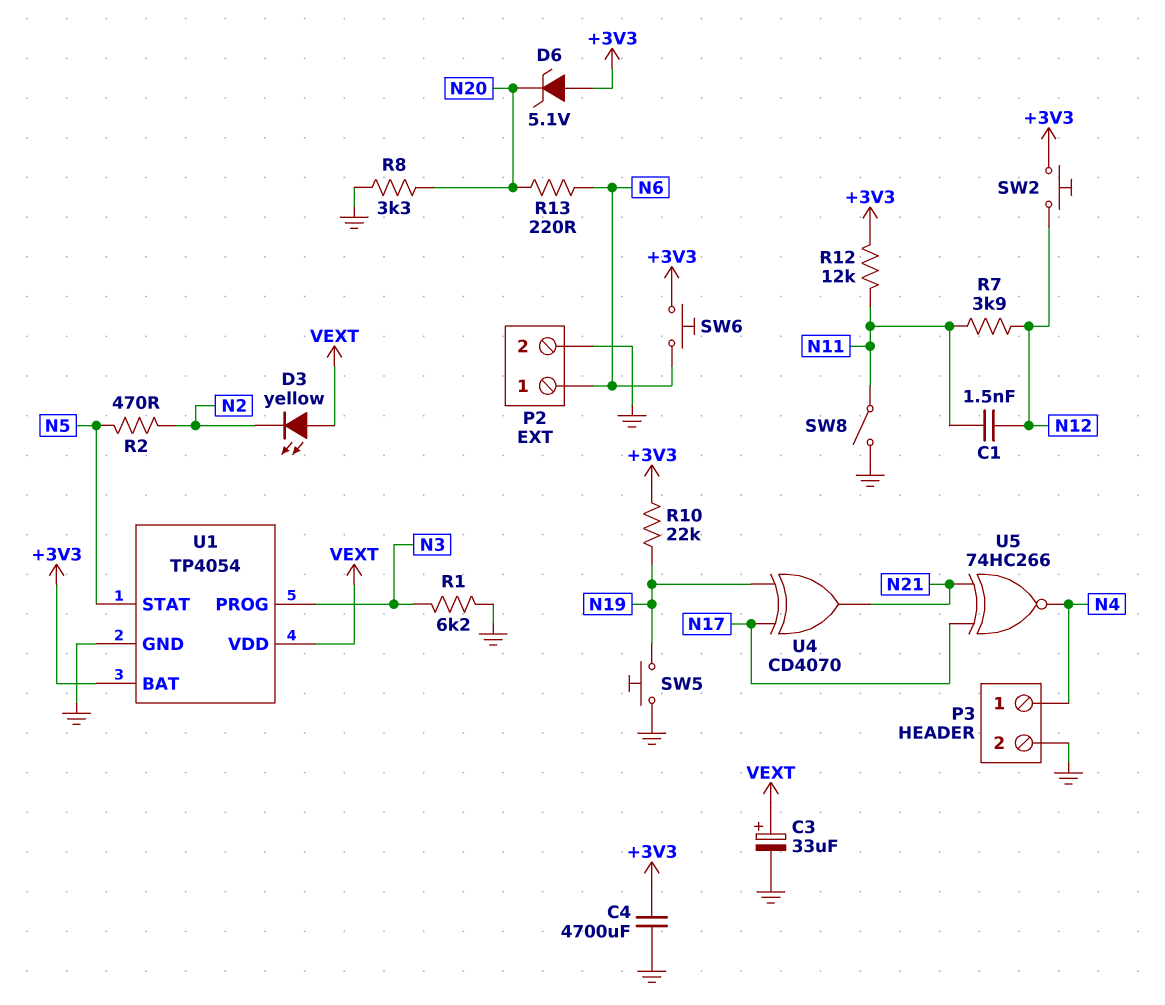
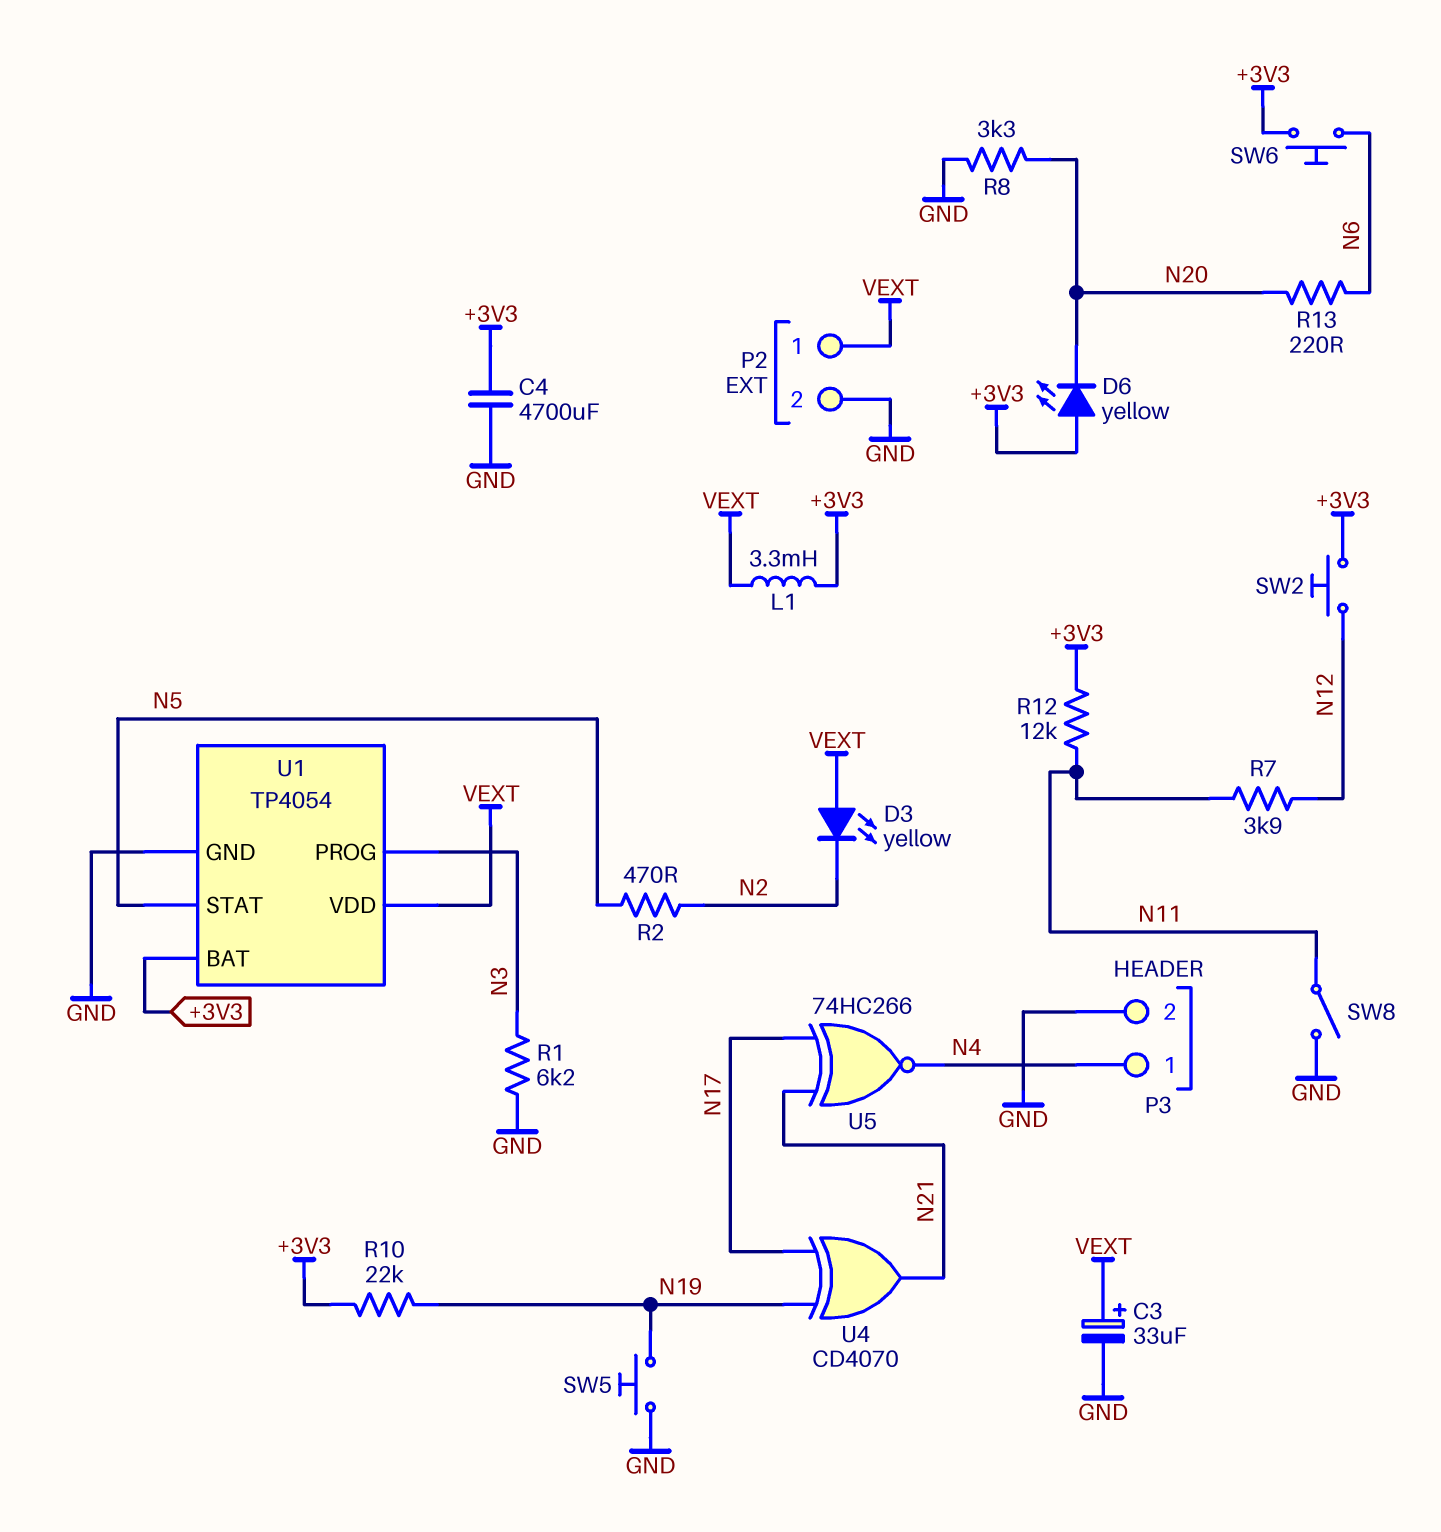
C1: 1.5nF (N11, N12) -> none
D6: zener 5.1V (A +3V3, K N20) -> LED yellow (A +3V3, K N20)
L1: none -> 3.3mH (+3V3, VEXT)
P2 pin 1: N6 -> VEXT

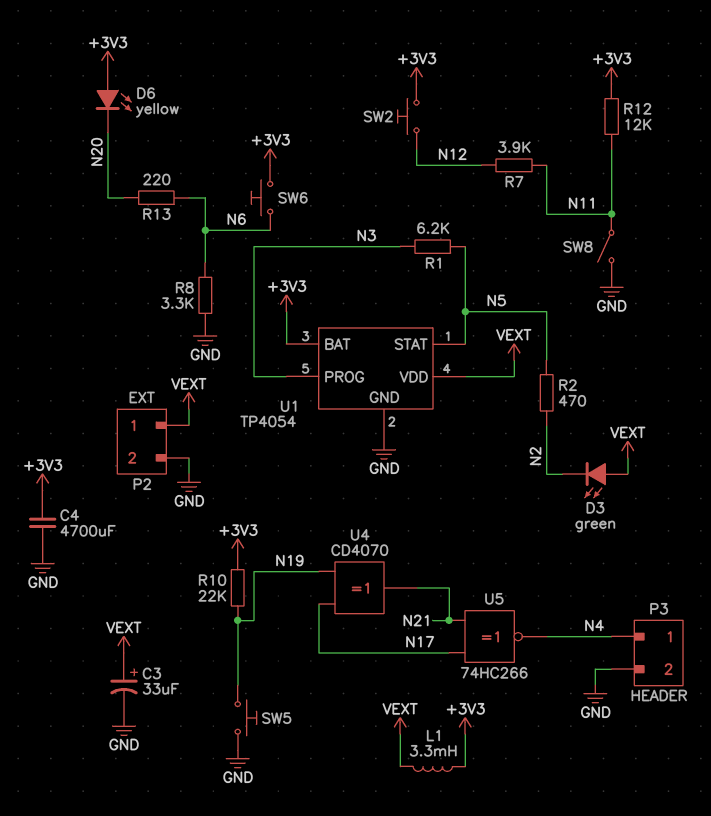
D3: LED yellow (A VEXT, K N2) -> LED green (A VEXT, K N2)
R1: 6.2k (GND, N3) -> 6.2k (N3, N5)
R8: 3.3k (GND, N20) -> 3.3k (GND, N6)

